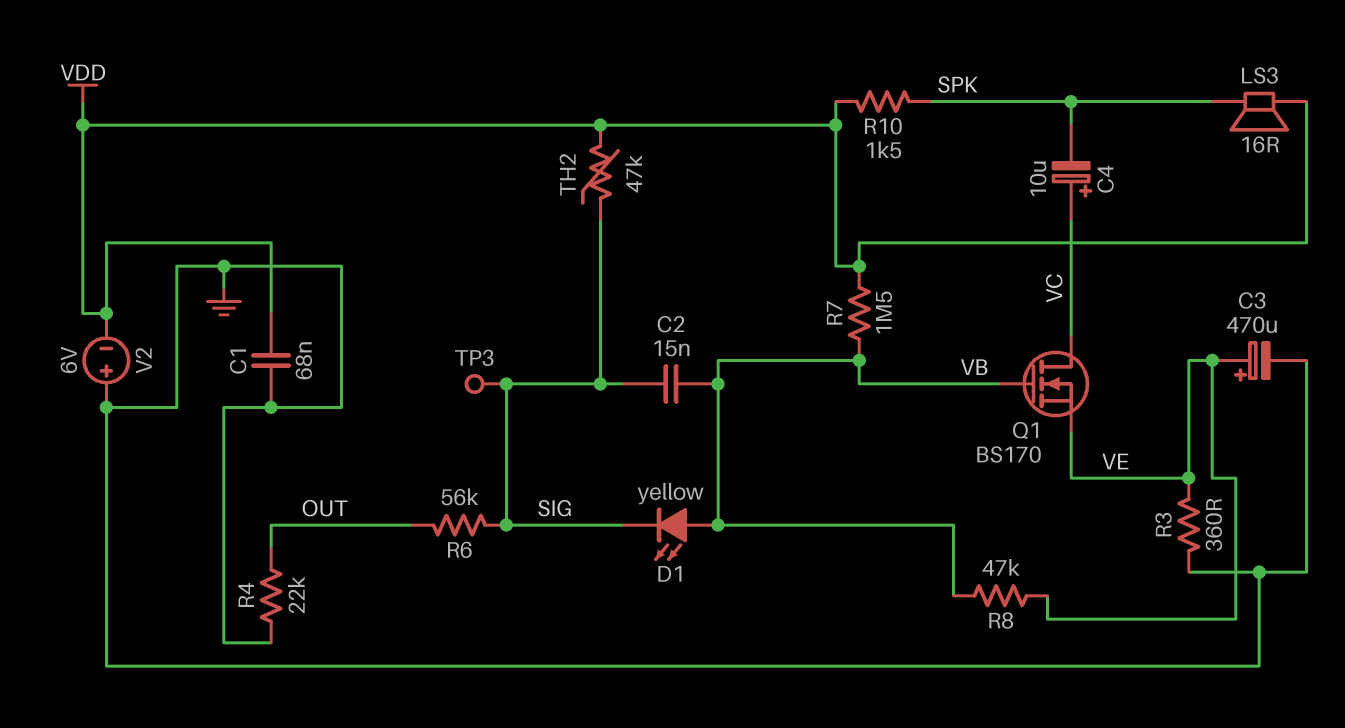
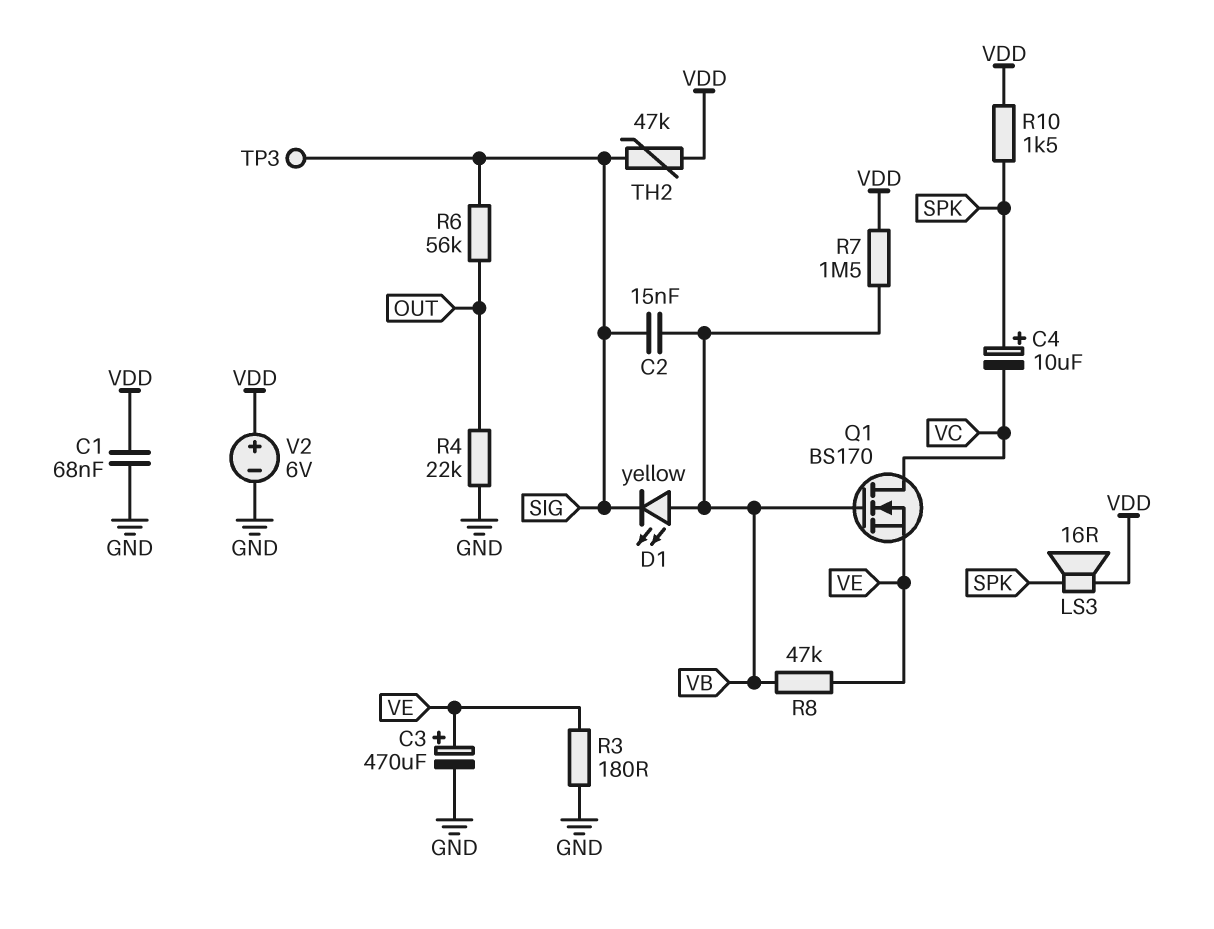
C4: 10uF (plus VC, minus SPK) -> 10uF (plus SPK, minus VC)
R3: 360 (GND, VE) -> 180 (GND, VE)
V2: 6V (plus GND, minus VDD) -> 6V (plus VDD, minus GND)

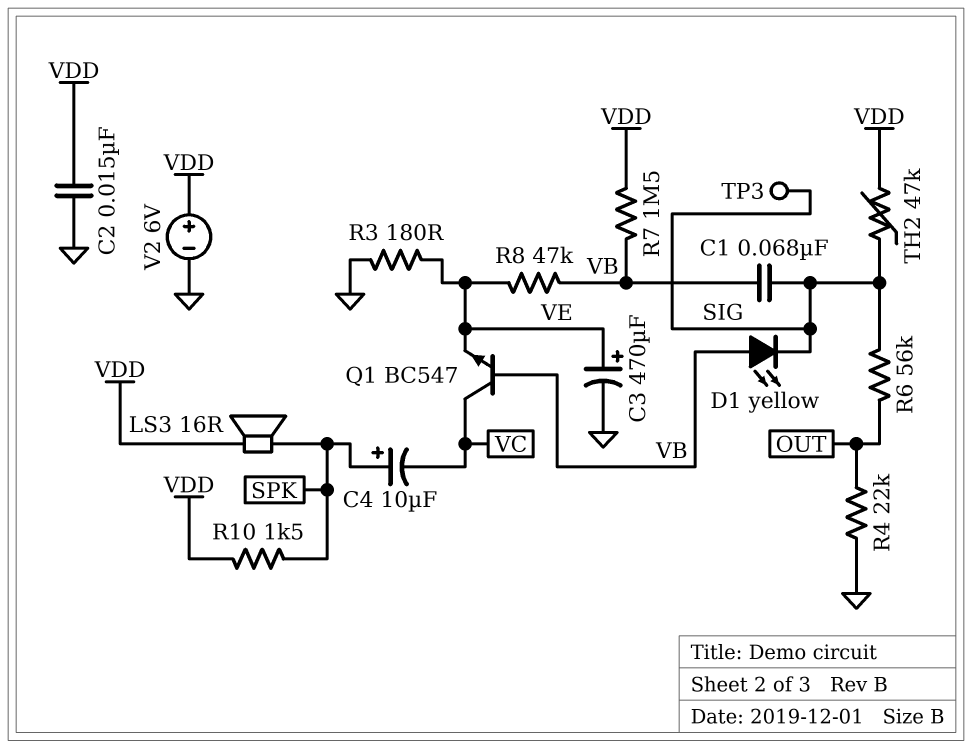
C1: 68nF (GND, VDD) -> 68nF (SIG, VB)
C2: 15nF (SIG, VB) -> 15nF (GND, VDD)
Q1: NMOS BS170 (G VB, D VC, S VE) -> NPN BC547 (B VB, C VC, E VE)

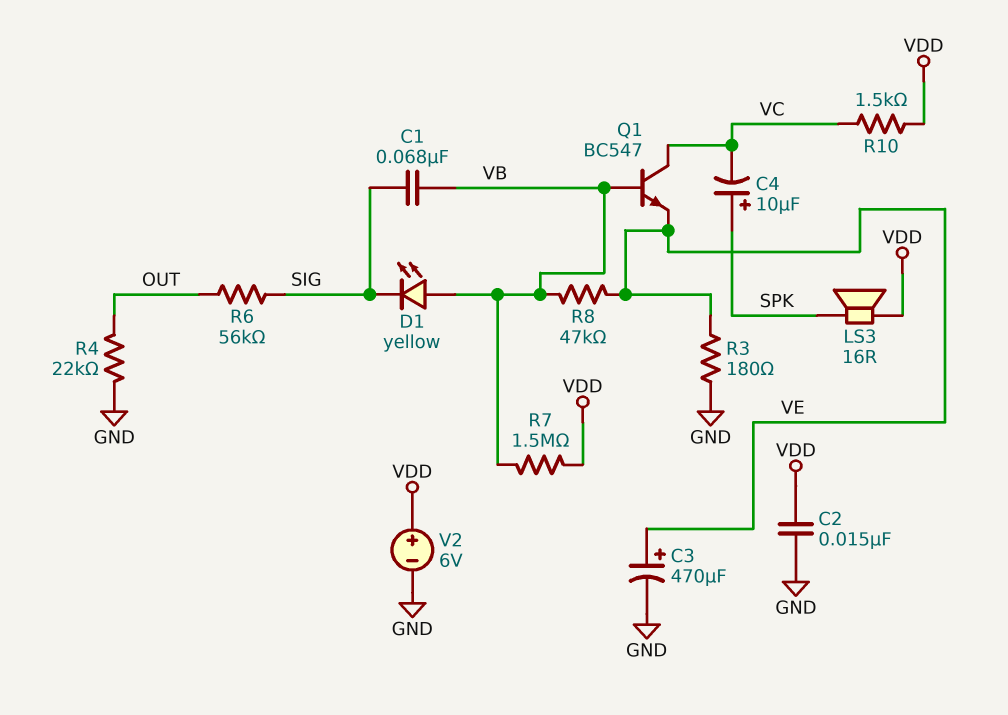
R10: 1.5k (SPK, VDD) -> 1.5k (VC, VDD)
TH2: 47k (SIG, VDD) -> none
TP3: test point (SIG) -> none

